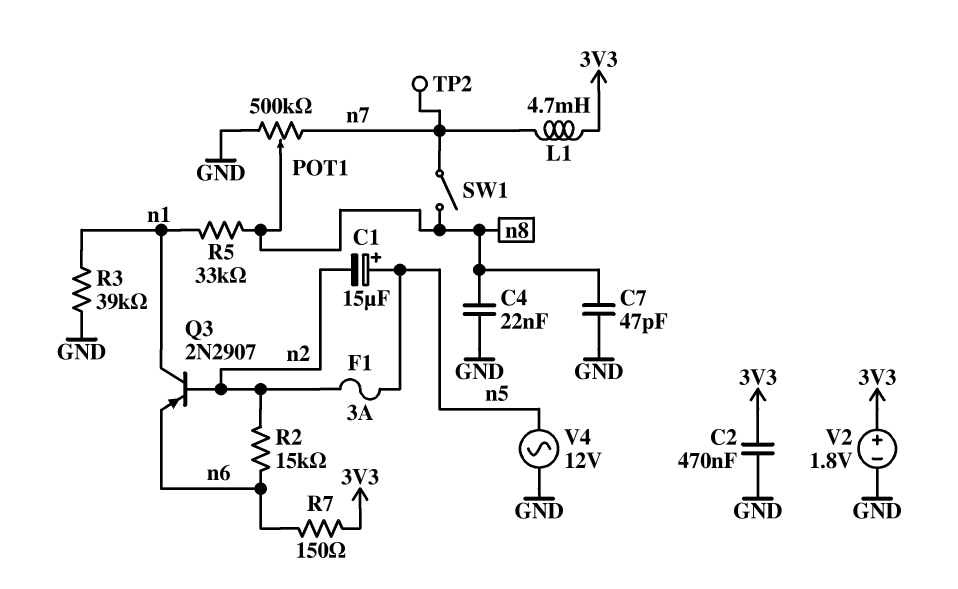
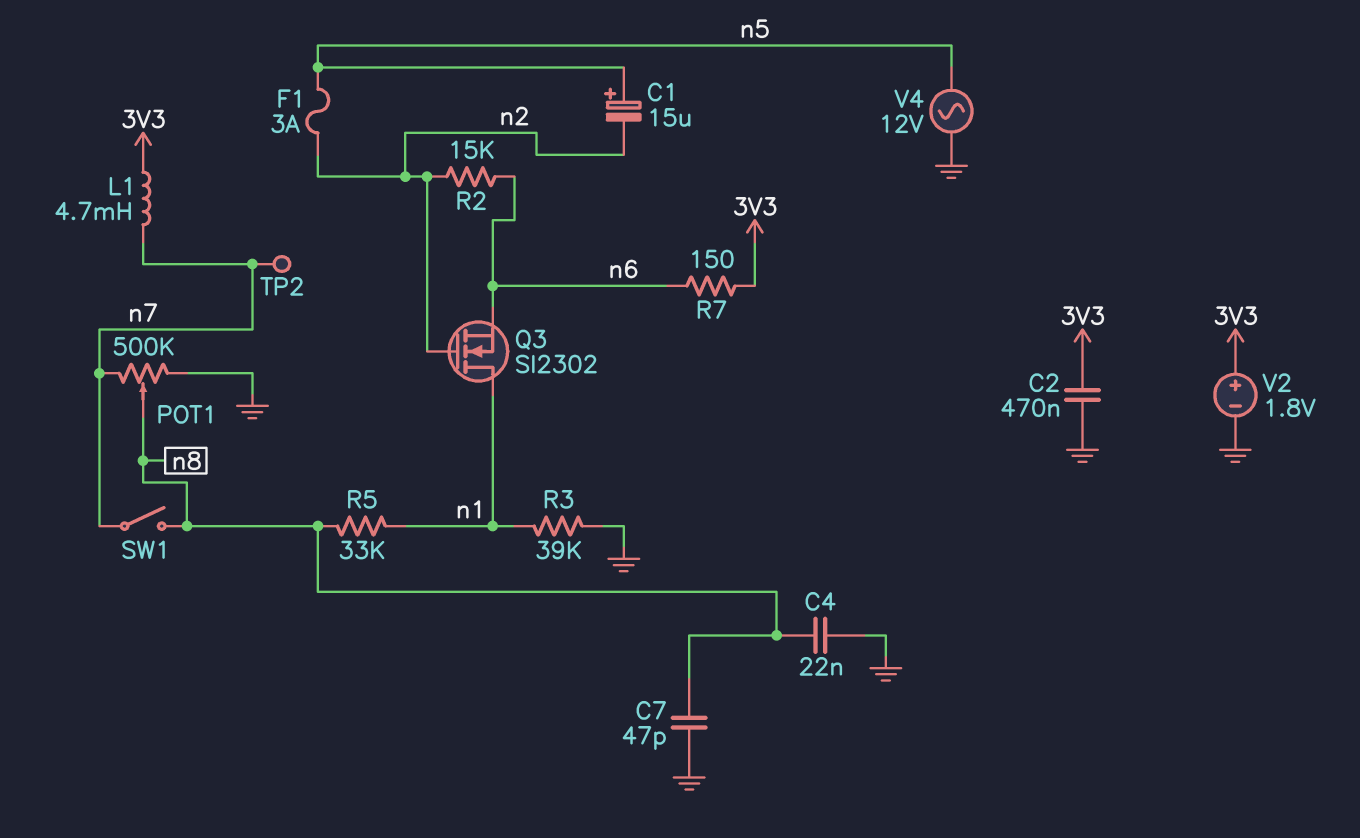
Q3: PNP 2N2907 (B n2, C n1, E n6) -> NMOS SI2302 (G n2, D n1, S n6)

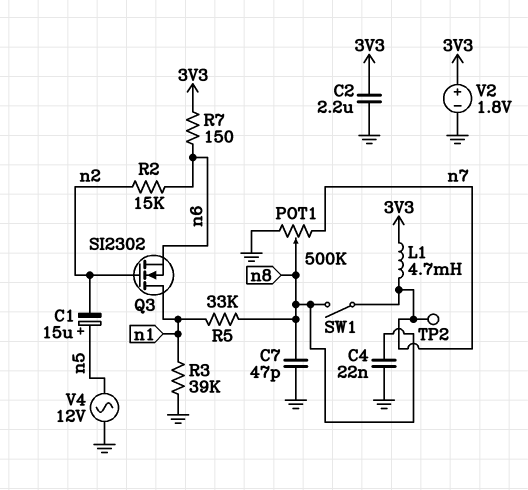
C2: 470nF (3V3, GND) -> 2.2uF (3V3, GND)
F1: 3A (n2, n5) -> none

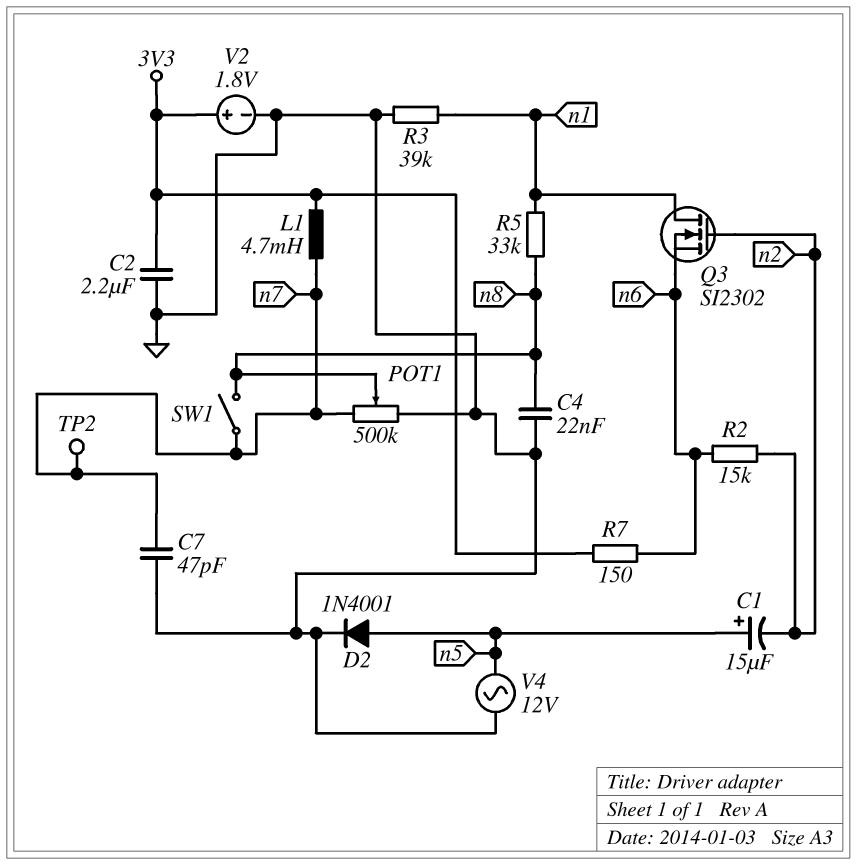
C7: 47pF (GND, n8) -> 47pF (GND, n7)
D2: none -> diode 1N4001 (A n5, K GND)

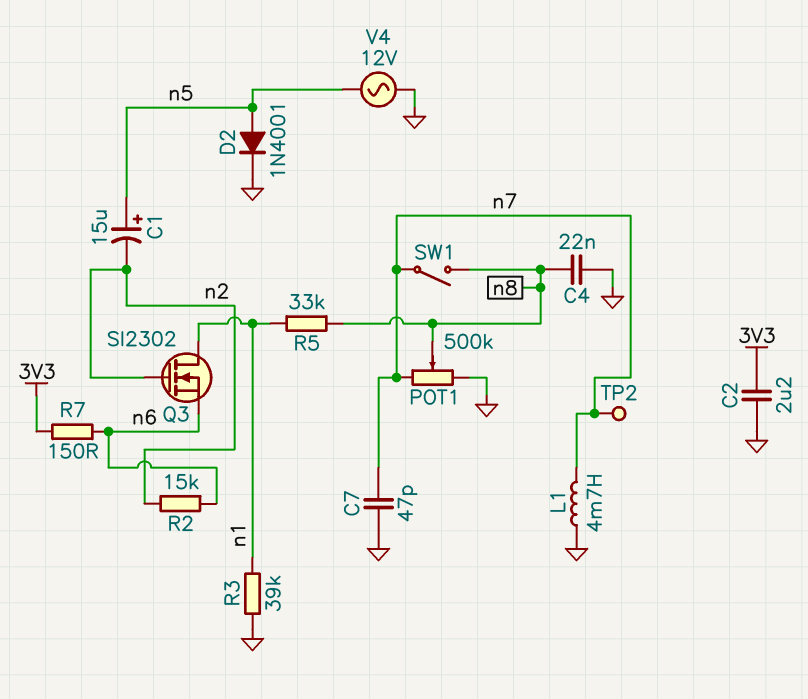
L1: 4.7mH (3V3, n7) -> 4.7mH (GND, n7)
V2: 1.8V (plus 3V3, minus GND) -> none

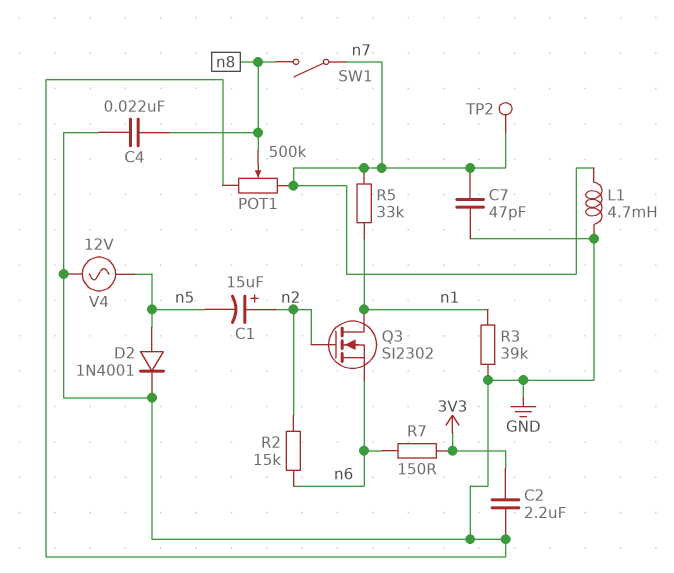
C1: 15uF (plus n5, minus n2) -> 15uF (plus n2, minus n5)
R5: 33k (n1, n8) -> 33k (n1, n7)

